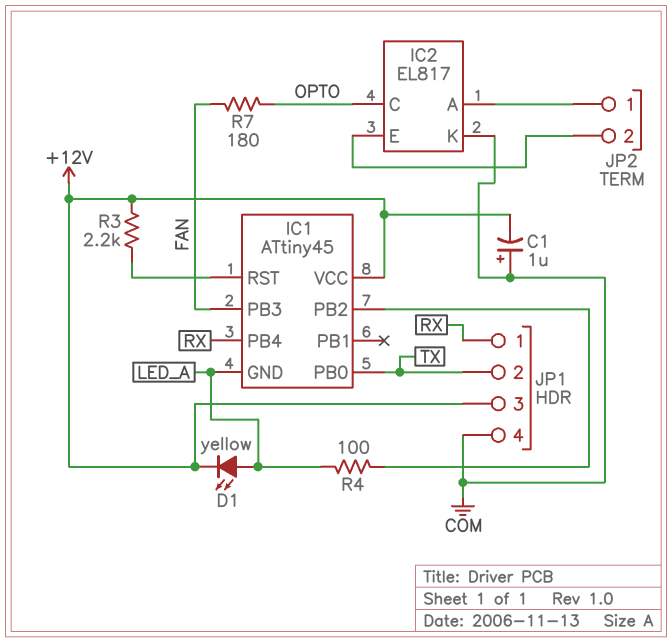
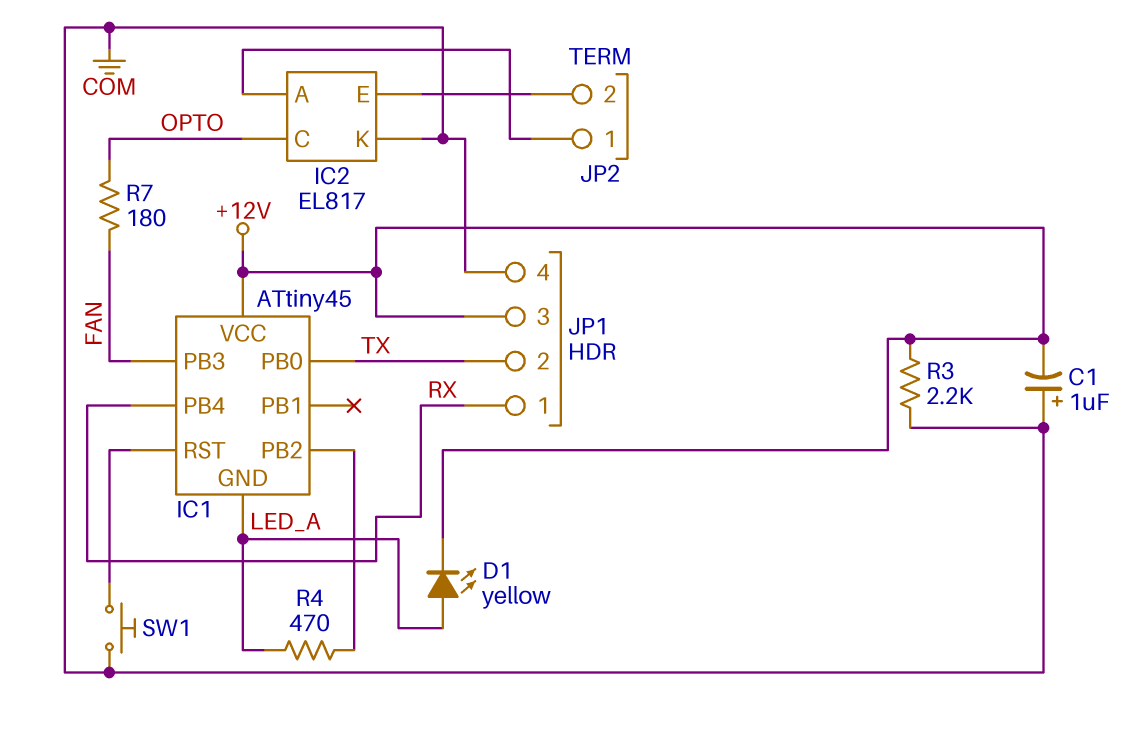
R3: 2.2k (+12V, IC1/RST) -> 2.2k (+12V, COM)
R4: 100 (IC1/PB2, LED_A) -> 470 (IC1/PB2, LED_A)
SW1: none -> button (COM, IC1/RST)

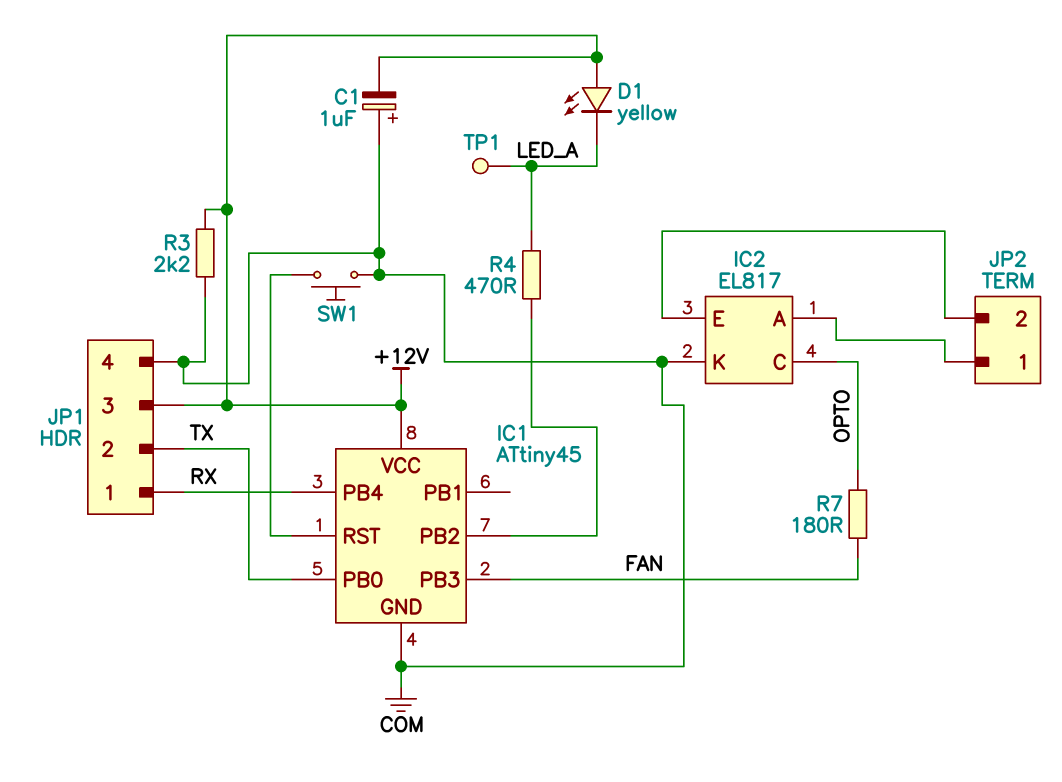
D1: LED yellow (A LED_A, K +12V) -> LED yellow (A +12V, K LED_A)
IC1 pin GND: LED_A -> COM
TP1: none -> test point (LED_A)

